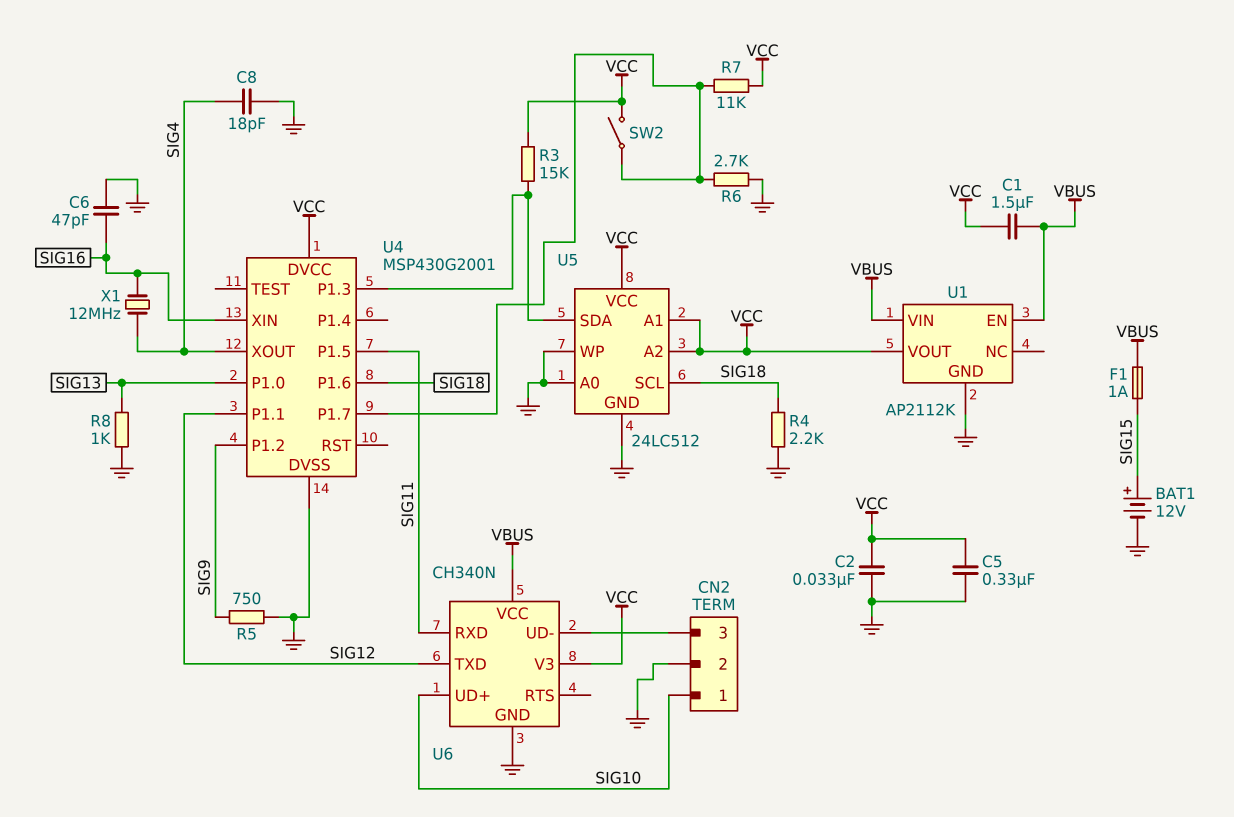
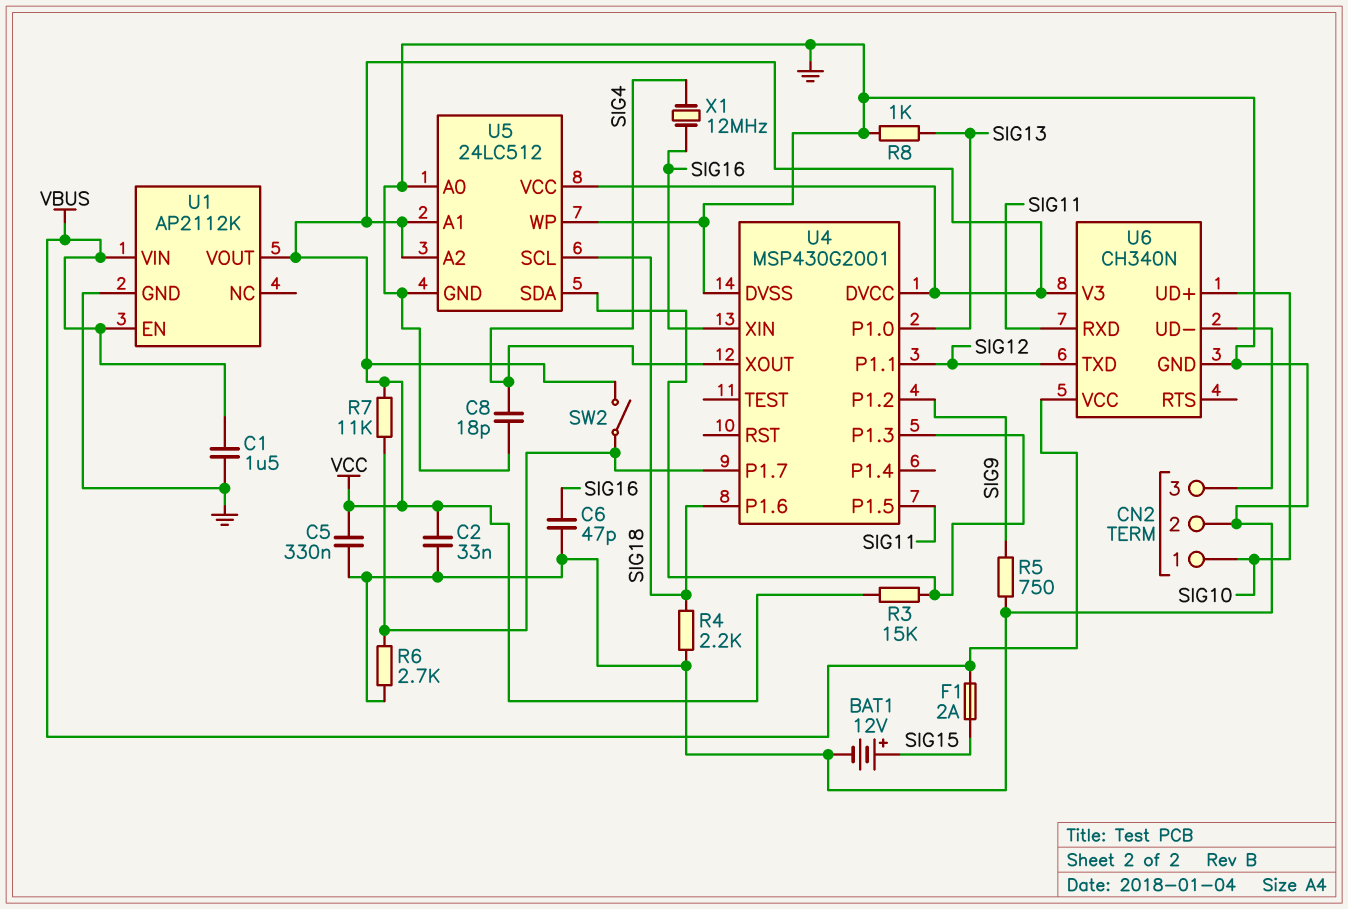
C1: 1.5uF (VBUS, VCC) -> 1.5uF (GND, VBUS)
F1: 1A (SIG15, VBUS) -> 2A (SIG15, VBUS)

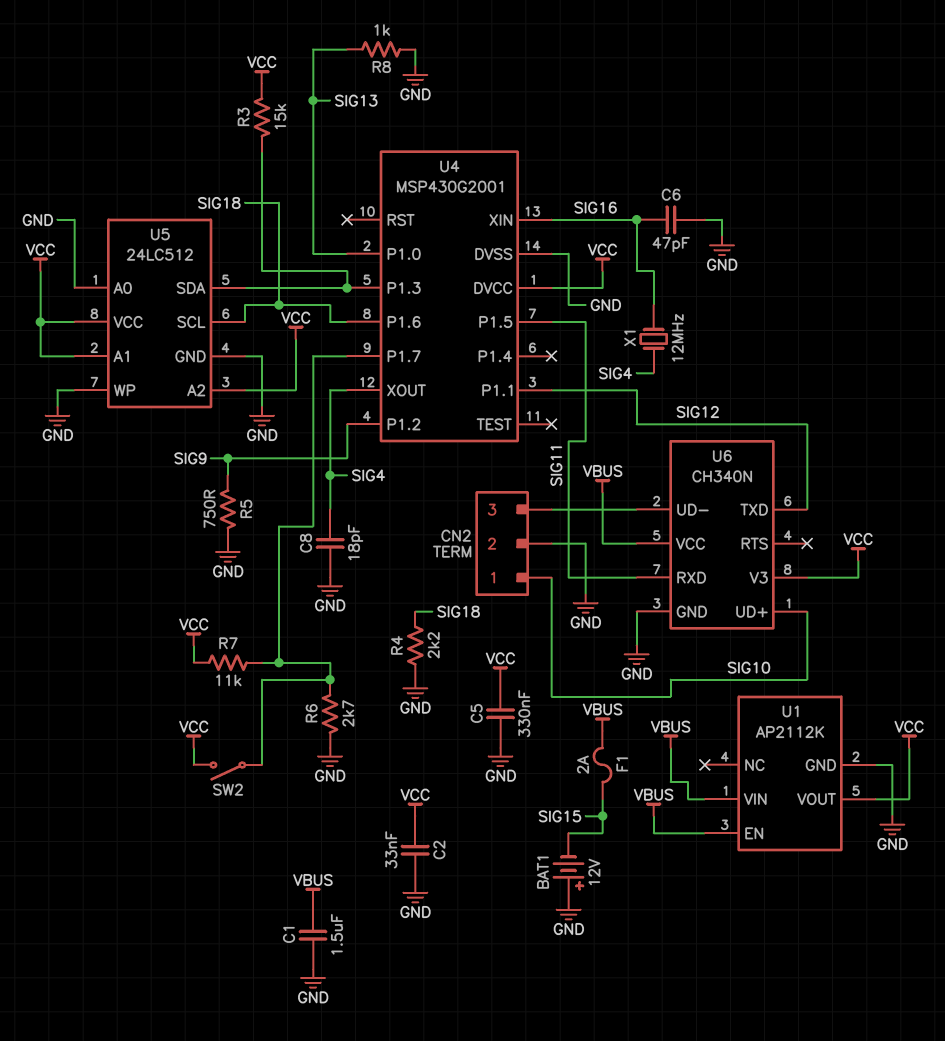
BAT1: 12V (plus SIG15, minus GND) -> 12V (plus GND, minus SIG15)

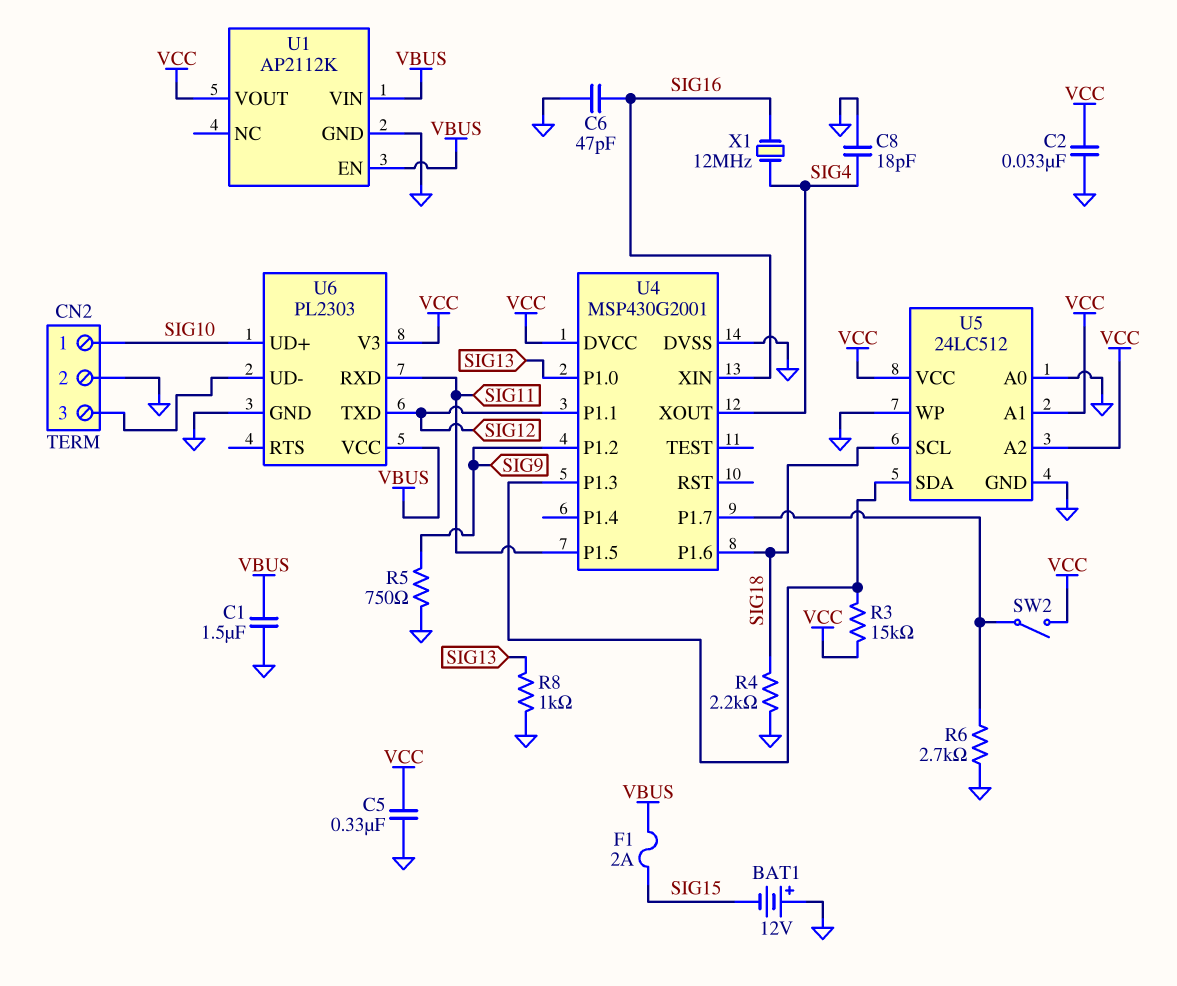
R7: 11k (U4/P1.7, VCC) -> none
U6: CH340N -> PL2303

